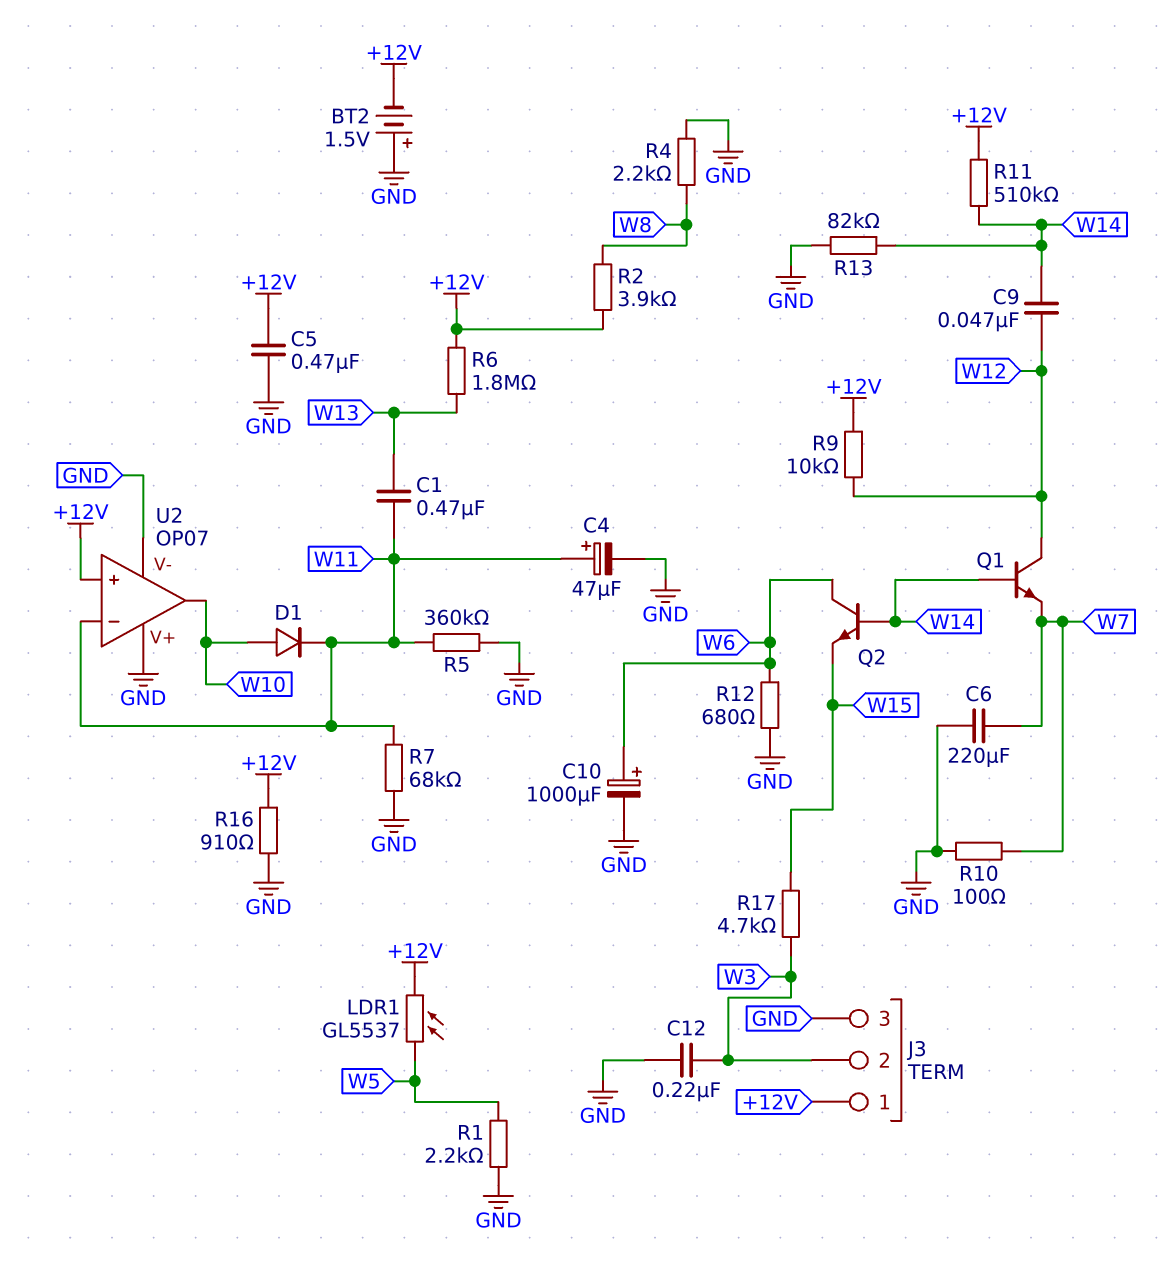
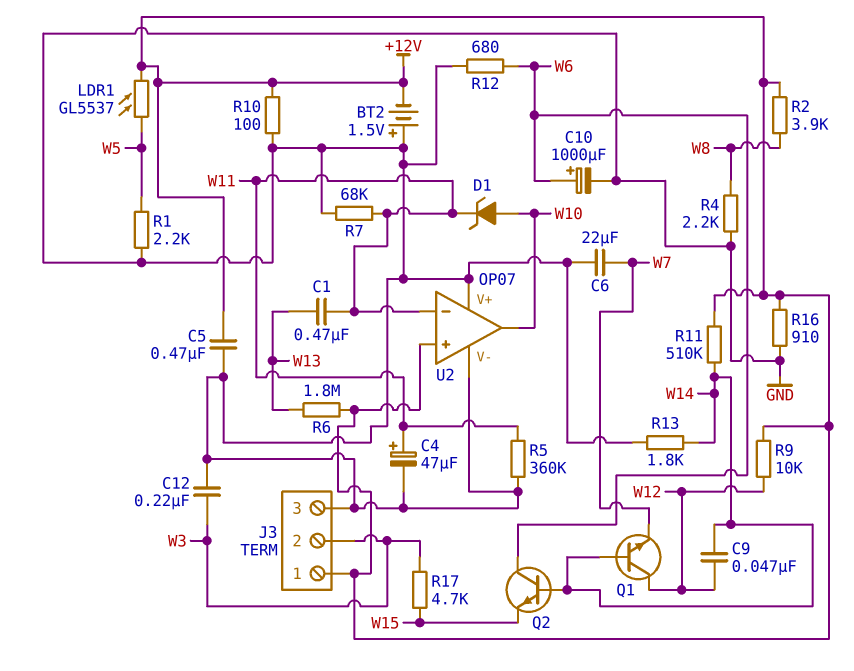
C6: 220uF (GND, W7) -> 22uF (GND, W7)
D1: diode (A W10, K W11) -> zener (A W10, K W11)
R10: 100 (GND, W7) -> 100 (+12V, GND)
R13: 82k (GND, W14) -> 1.8k (GND, W14)

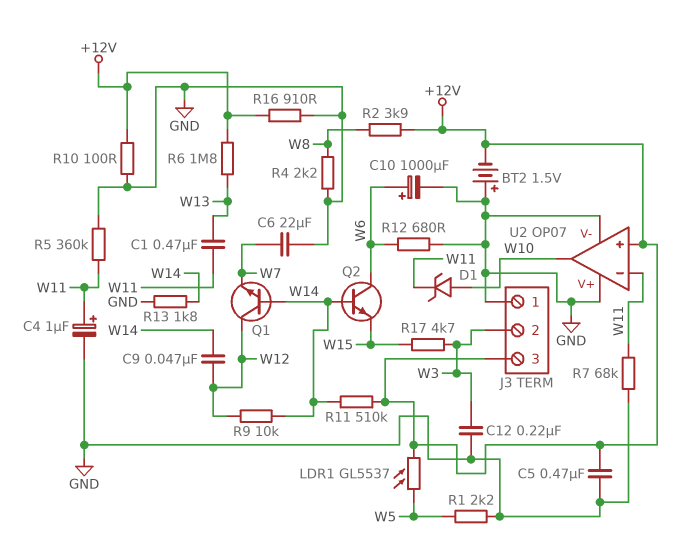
C4: 47uF (plus W11, minus GND) -> 1uF (plus W11, minus GND)
J3 pin 1: +12V -> GND
J3 pin 3: GND -> +12V
R9: 10k (+12V, W12) -> 10k (W12, W14)

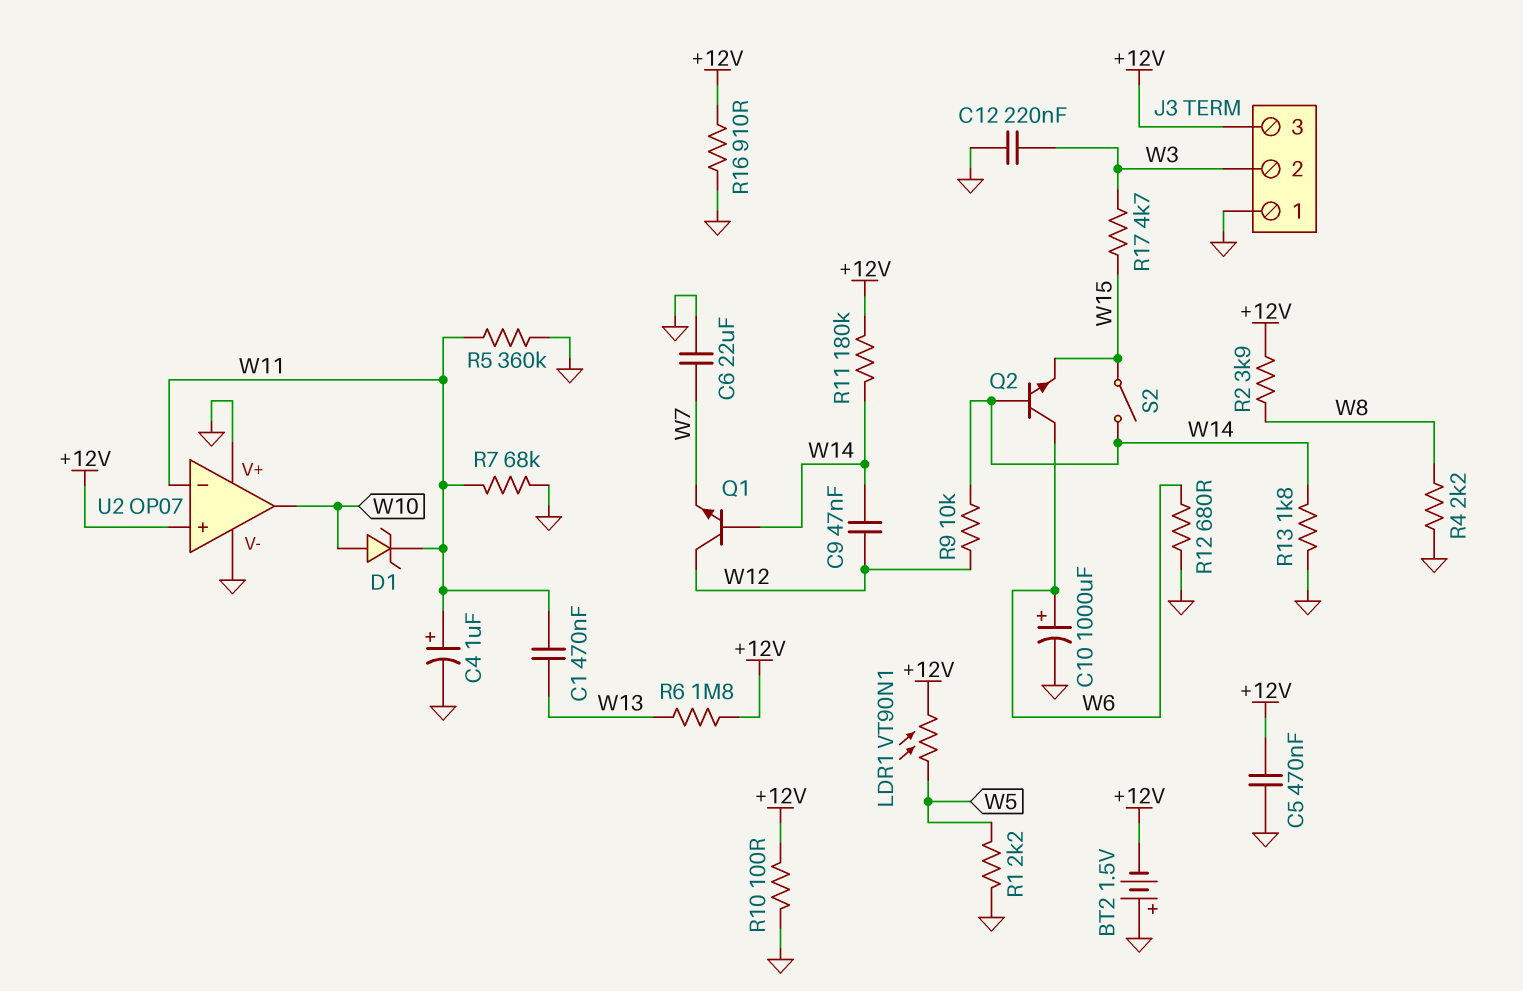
LDR1: GL5537 (+12V, W5) -> VT90N1 (+12V, W5)
R11: 510k (+12V, W14) -> 180k (+12V, W14)
S2: none -> switch (W14, W15)

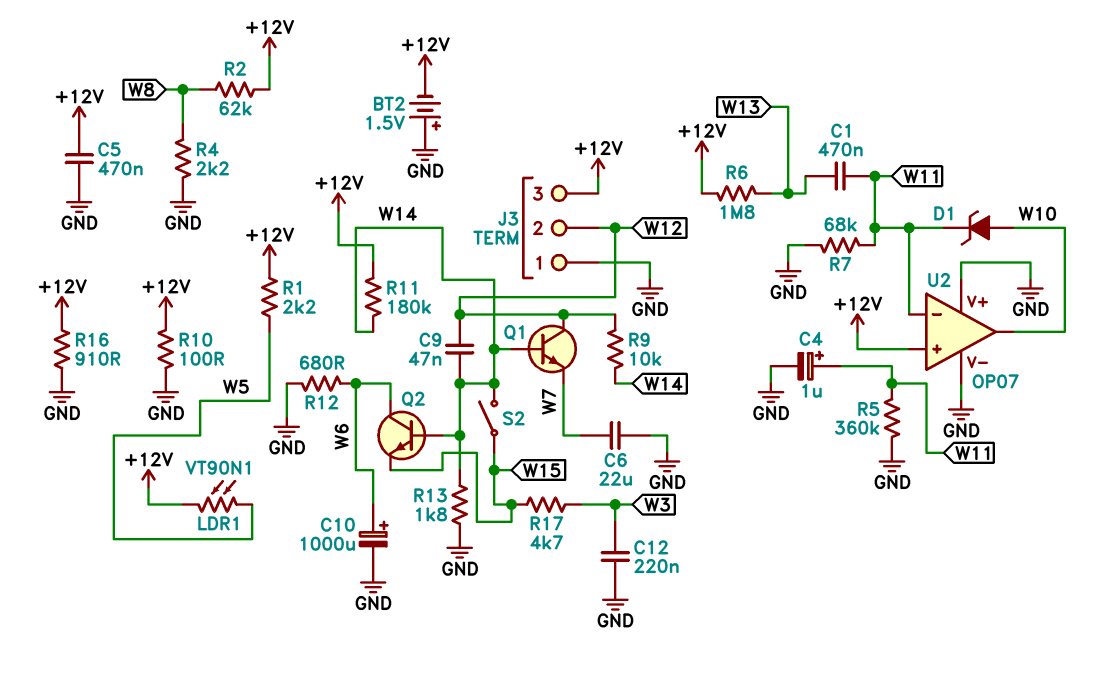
J3 pin 2: W3 -> W12
R1: 2.2k (GND, W5) -> 2.2k (+12V, W5)
R2: 3.9k (+12V, W8) -> 62k (+12V, W8)

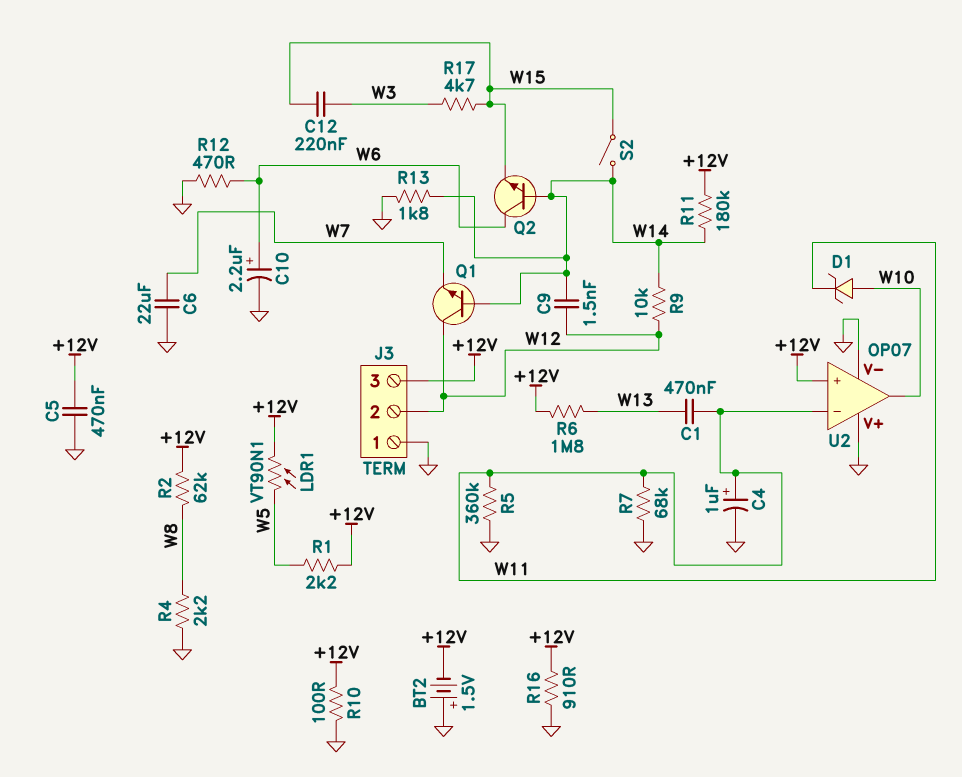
C9: 47nF (W12, W14) -> 1.5nF (W12, W14)
C10: 1000uF (plus W6, minus GND) -> 2.2uF (plus W6, minus GND)
C12: 220nF (GND, W3) -> 220nF (W3, W15)
R12: 680 (GND, W6) -> 470 (GND, W6)

